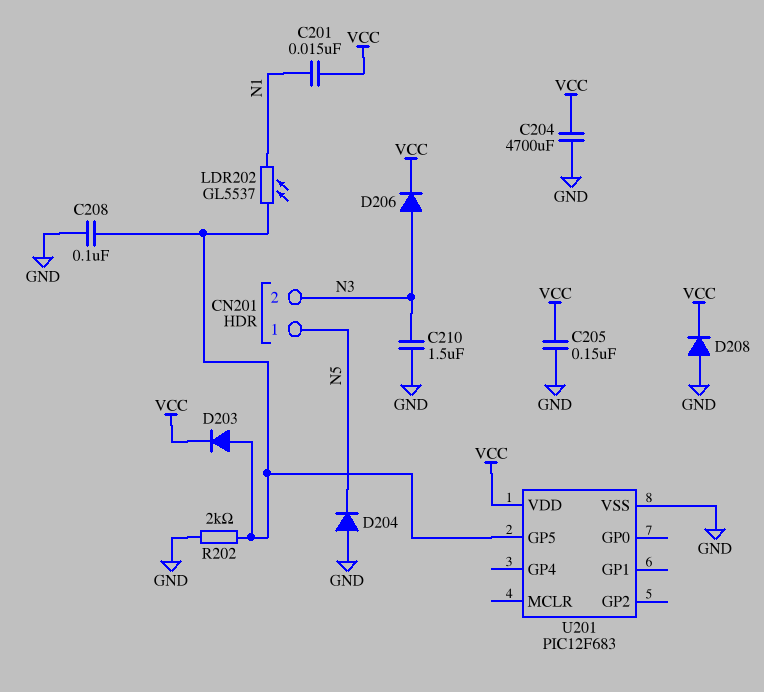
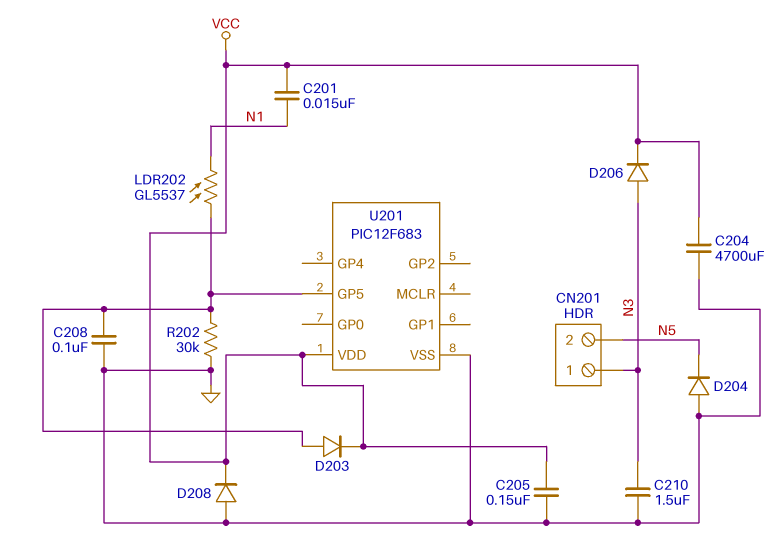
CN201 pin 1: N5 -> N3
CN201 pin 2: N3 -> N5
R202: 2k (GND, U201/GP5) -> 30k (GND, U201/GP5)

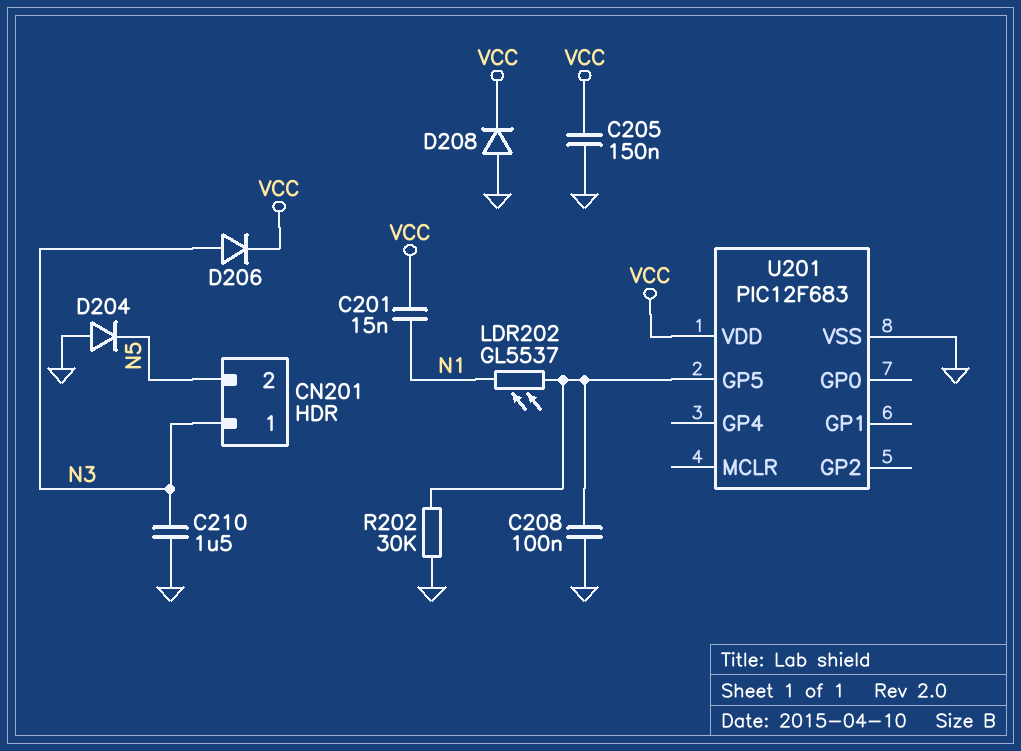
C204: 4700uF (GND, VCC) -> none
D203: diode (A U201/GP5, K VCC) -> none

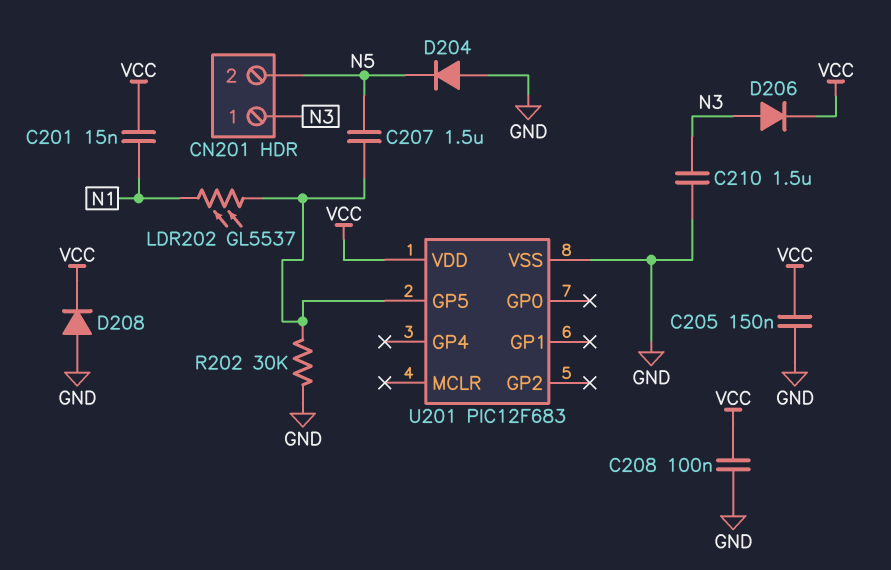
C207: none -> 1.5uF (N5, U201/GP5)
C208: 100nF (GND, U201/GP5) -> 100nF (GND, VCC)

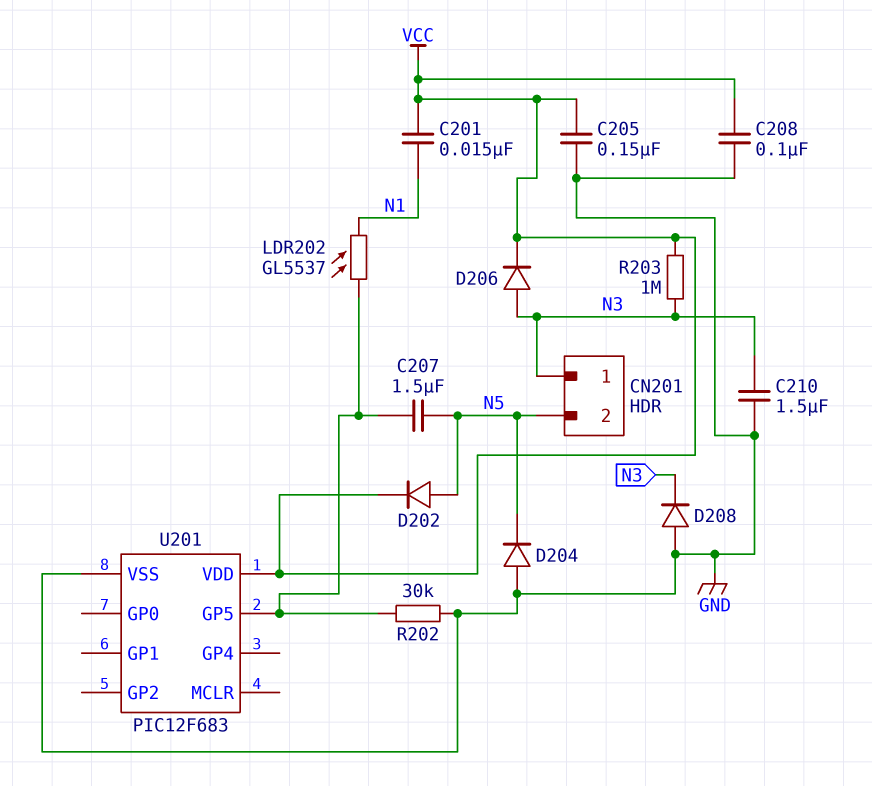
D202: none -> diode (A N5, K VCC)
D208: diode (A GND, K VCC) -> diode (A GND, K N3)
R203: none -> 1M (N3, VCC)

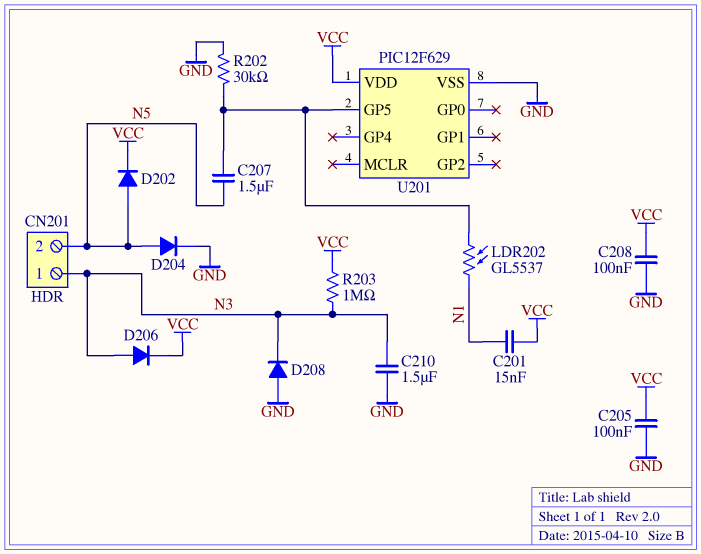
C205: 150nF (GND, VCC) -> 100nF (GND, VCC)
D204: diode (A GND, K N5) -> diode (A N5, K GND)
U201: PIC12F683 -> PIC12F629

